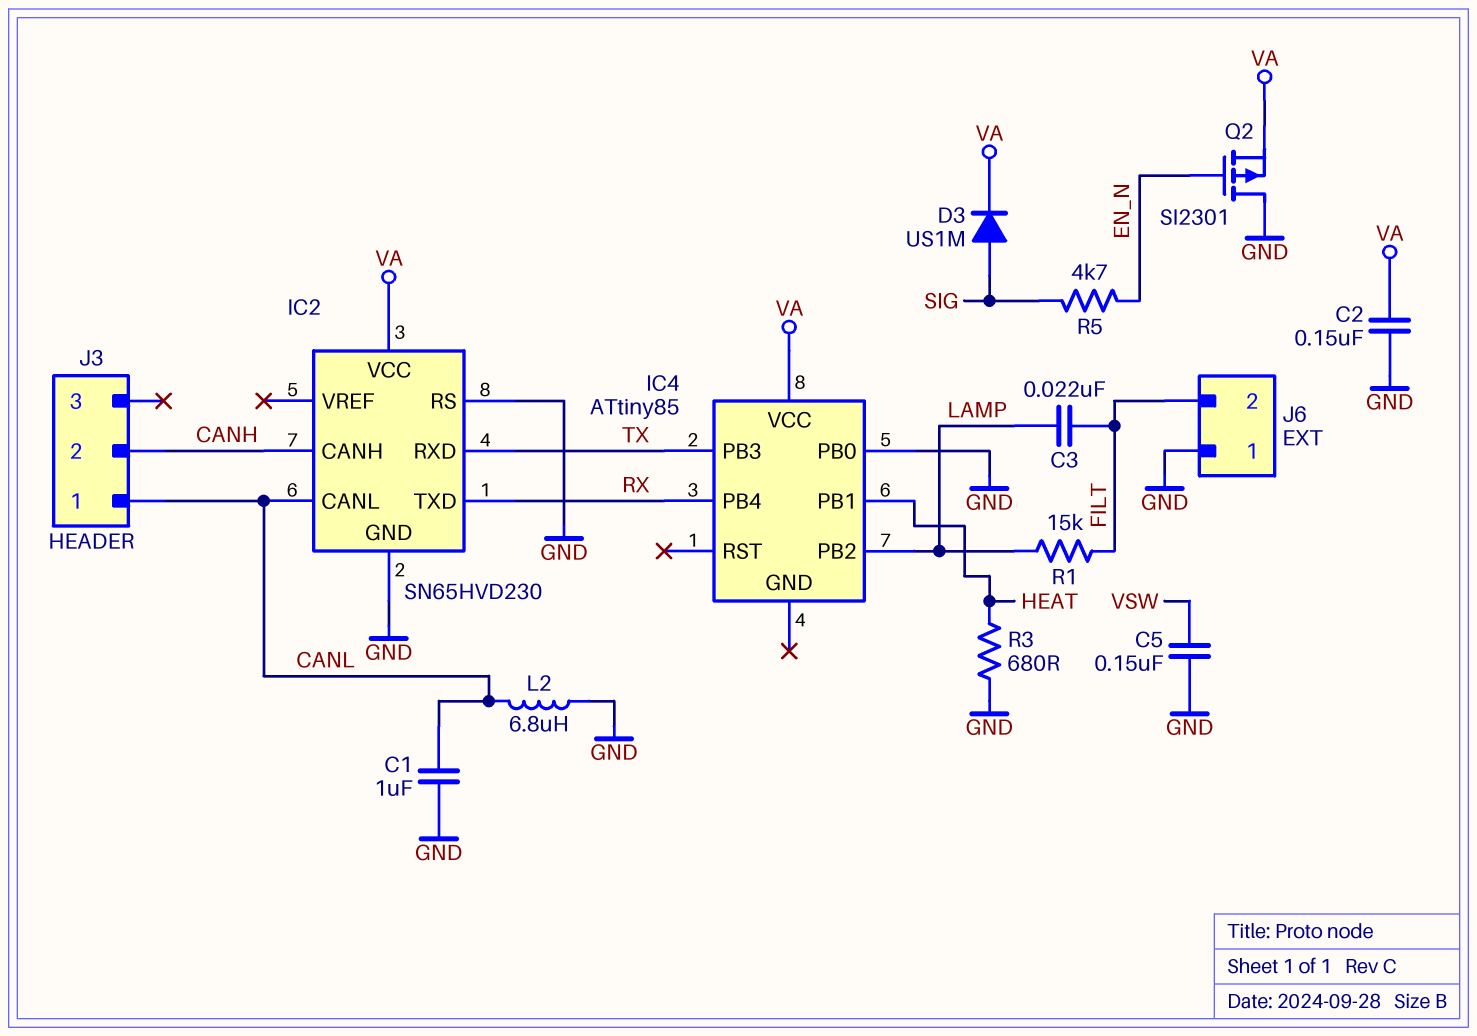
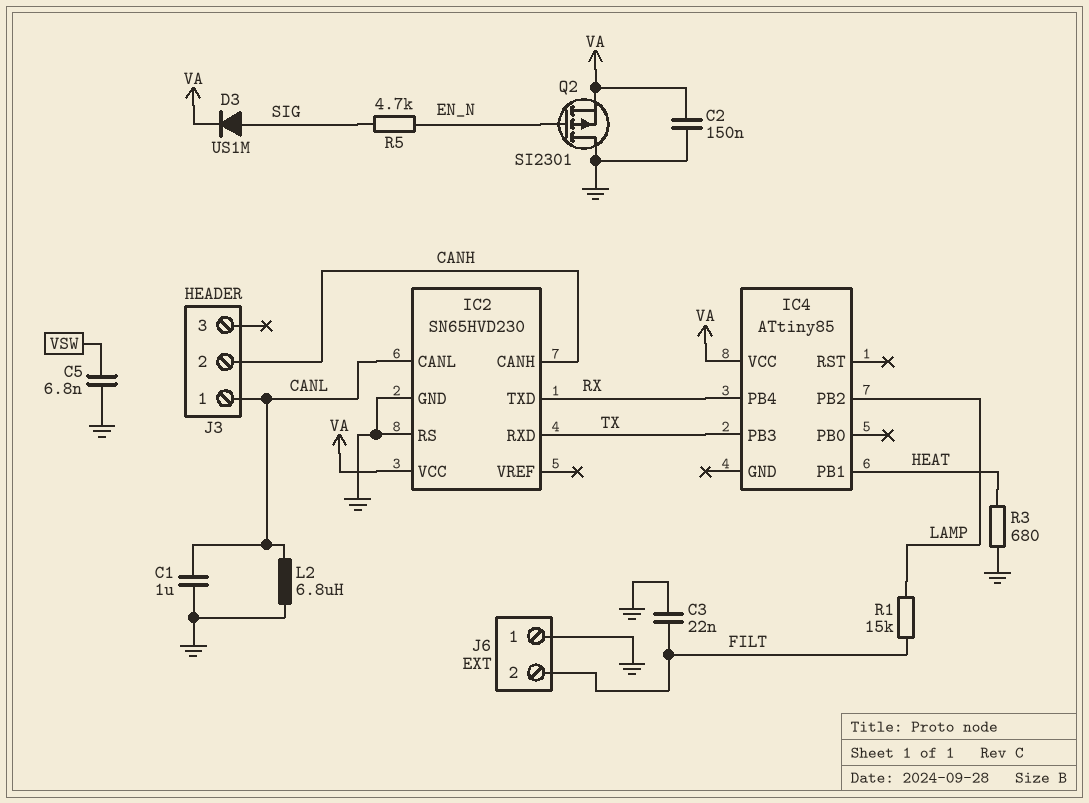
C3: 22nF (FILT, LAMP) -> 22nF (FILT, GND)
C5: 150nF (GND, VSW) -> 6.8nF (GND, VSW)
IC4 pin PB0: GND -> none

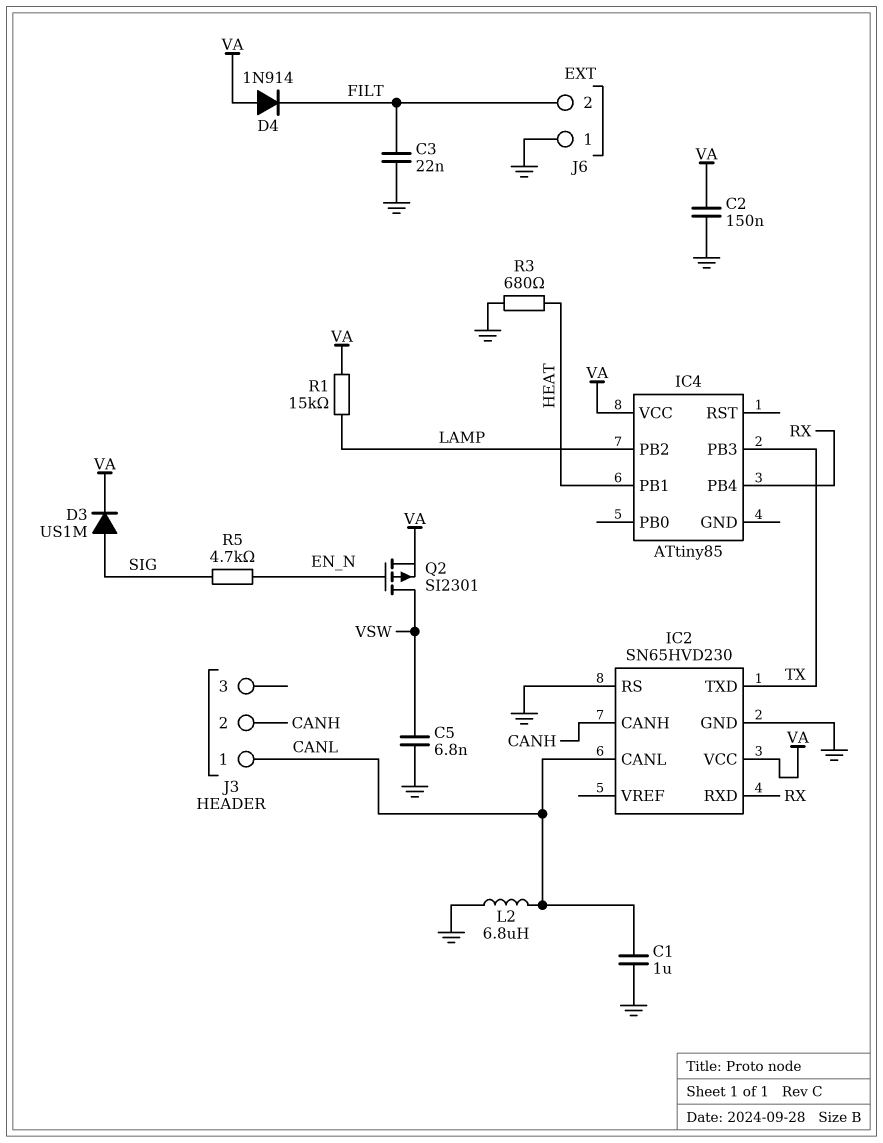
D4: none -> diode 1N914 (A VA, K FILT)
IC2 pin RXD: TX -> RX
IC2 pin TXD: RX -> TX
Q2: PMOS SI2301 (G EN_N, D GND, S VA) -> PMOS SI2301 (G EN_N, D VSW, S VA)
R1: 15k (FILT, LAMP) -> 15k (LAMP, VA)

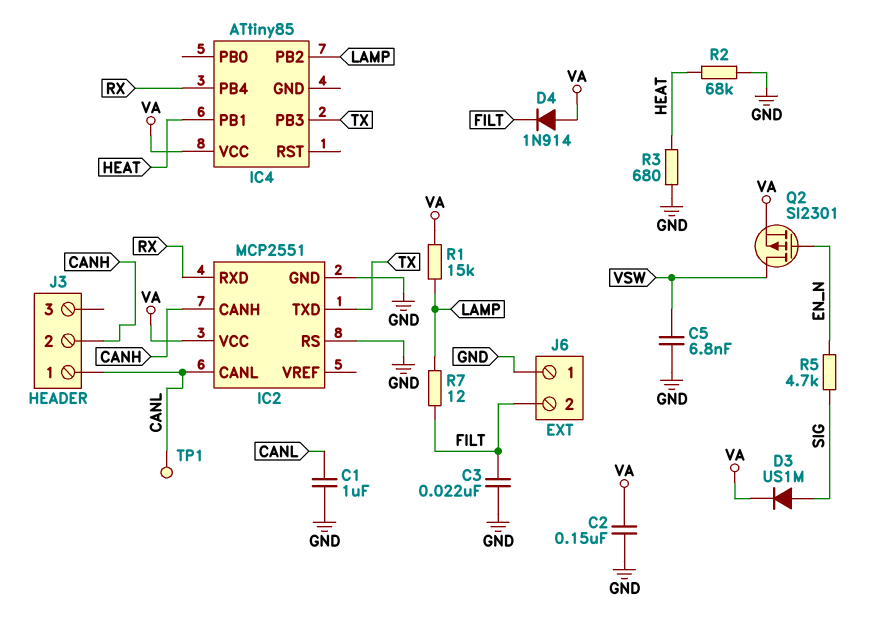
IC2: SN65HVD230 -> MCP2551
L2: 6.8uH (CANL, GND) -> none
R2: none -> 68k (GND, HEAT)
R7: none -> 12 (FILT, LAMP)
TP1: none -> test point (CANL)

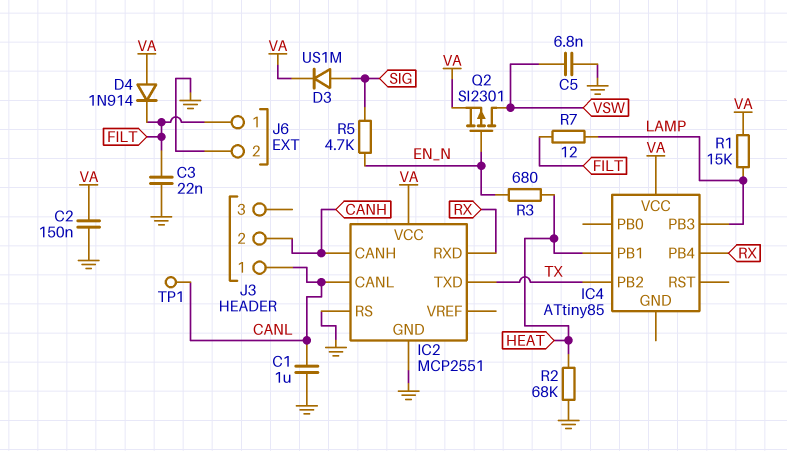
IC4 pin PB2: LAMP -> TX
IC4 pin PB3: TX -> LAMP
J6 pin 1: GND -> FILT
J6 pin 2: FILT -> GND
R3: 680 (GND, HEAT) -> 680 (EN_N, HEAT)

